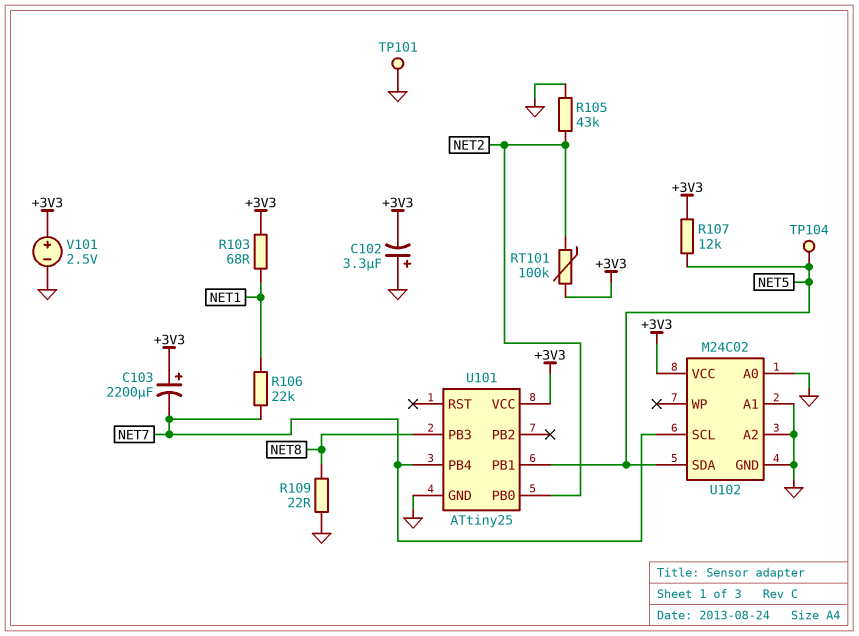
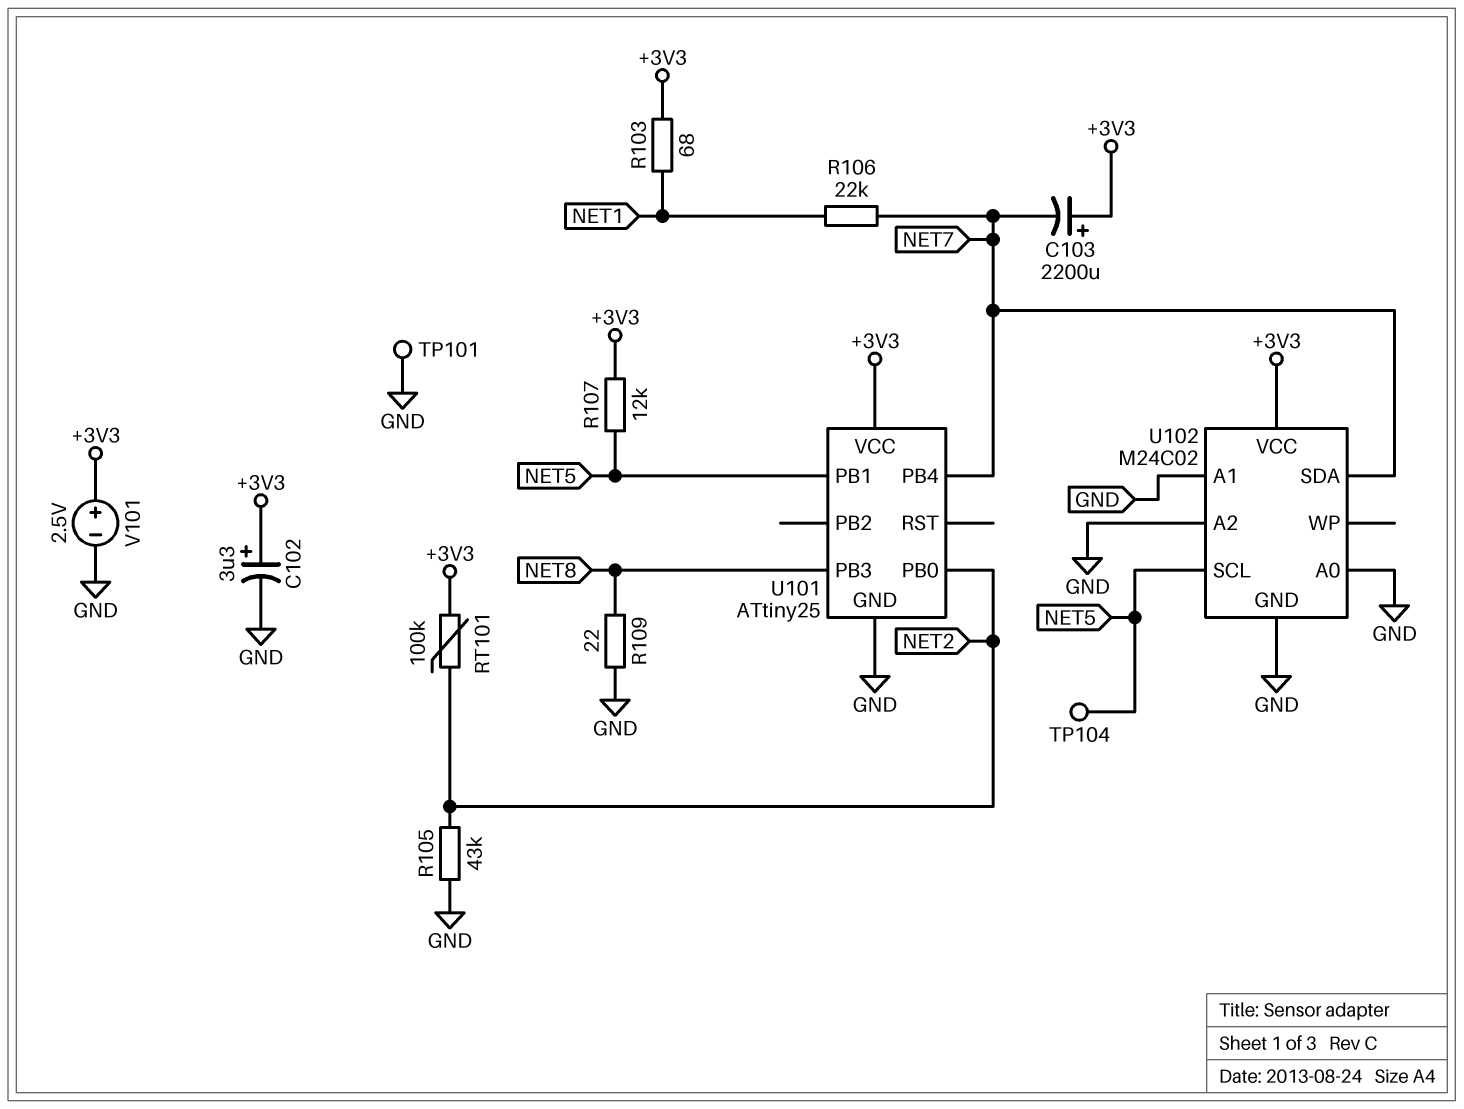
C102: 3.3uF (plus GND, minus +3V3) -> 3.3uF (plus +3V3, minus GND)
U102 pin SCL: NET7 -> NET5
U102 pin SDA: NET5 -> NET7

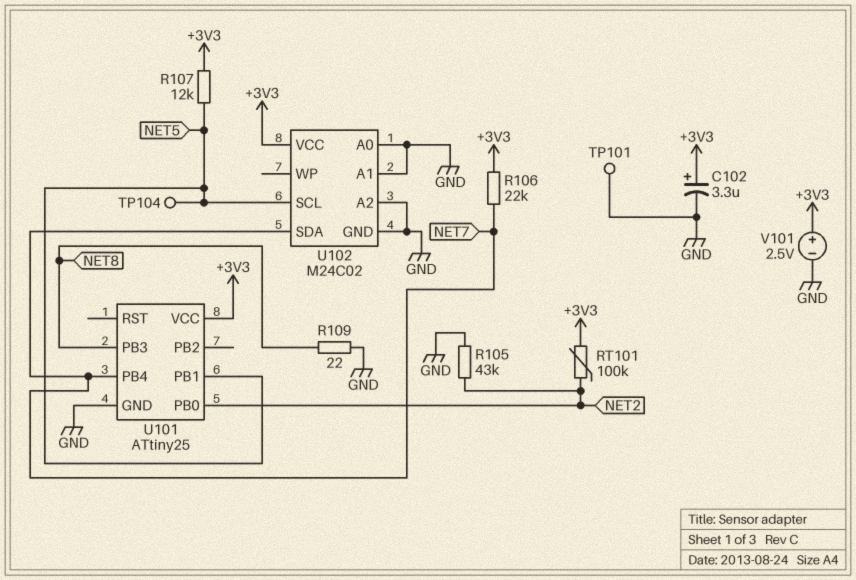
C103: 2200uF (plus +3V3, minus NET7) -> none
R103: 68 (+3V3, NET1) -> none
R106: 22k (NET1, NET7) -> 22k (+3V3, NET7)

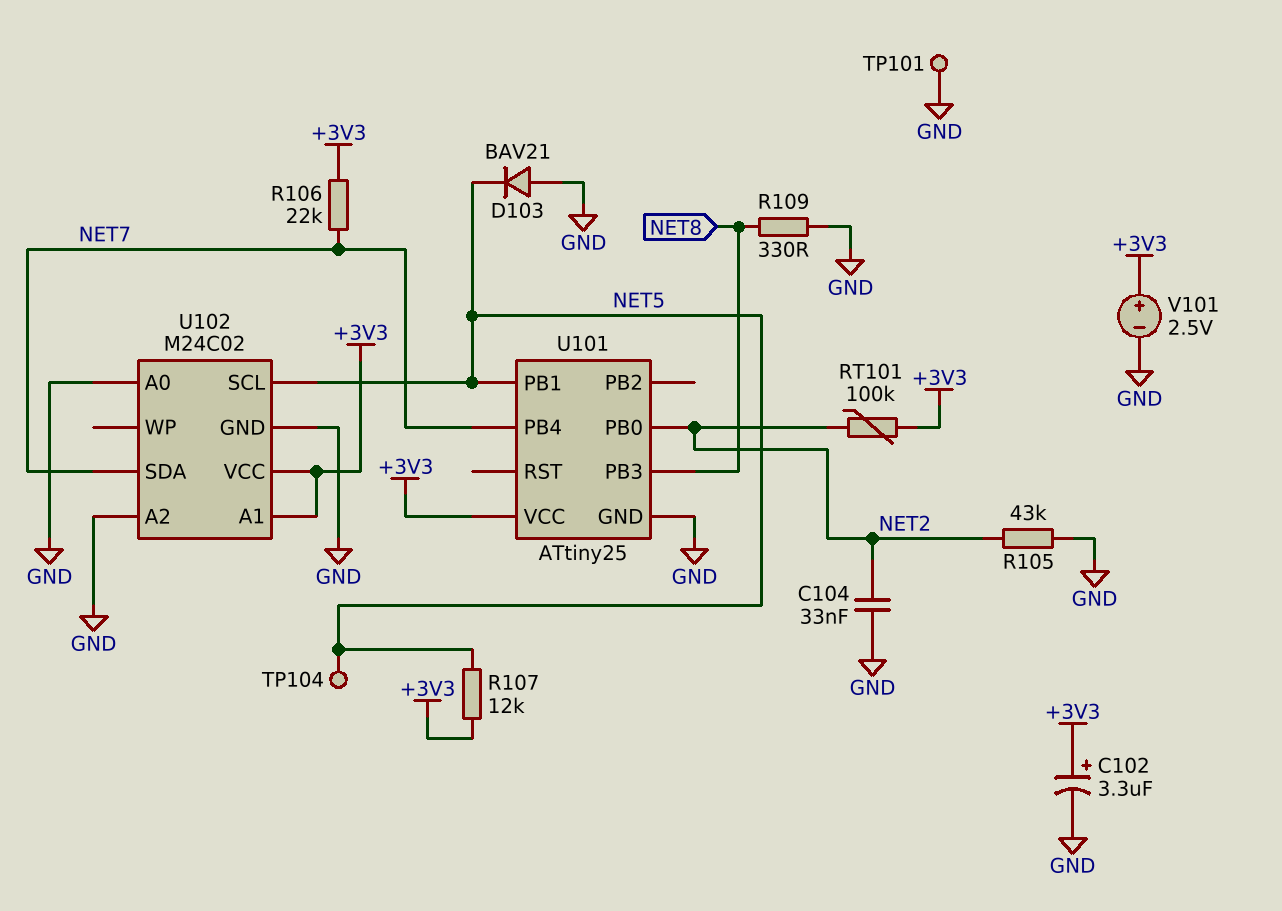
C104: none -> 33nF (GND, NET2)
D103: none -> diode BAV21 (A GND, K NET5)
R109: 22 (GND, NET8) -> 330 (GND, NET8)
U102 pin A1: GND -> +3V3

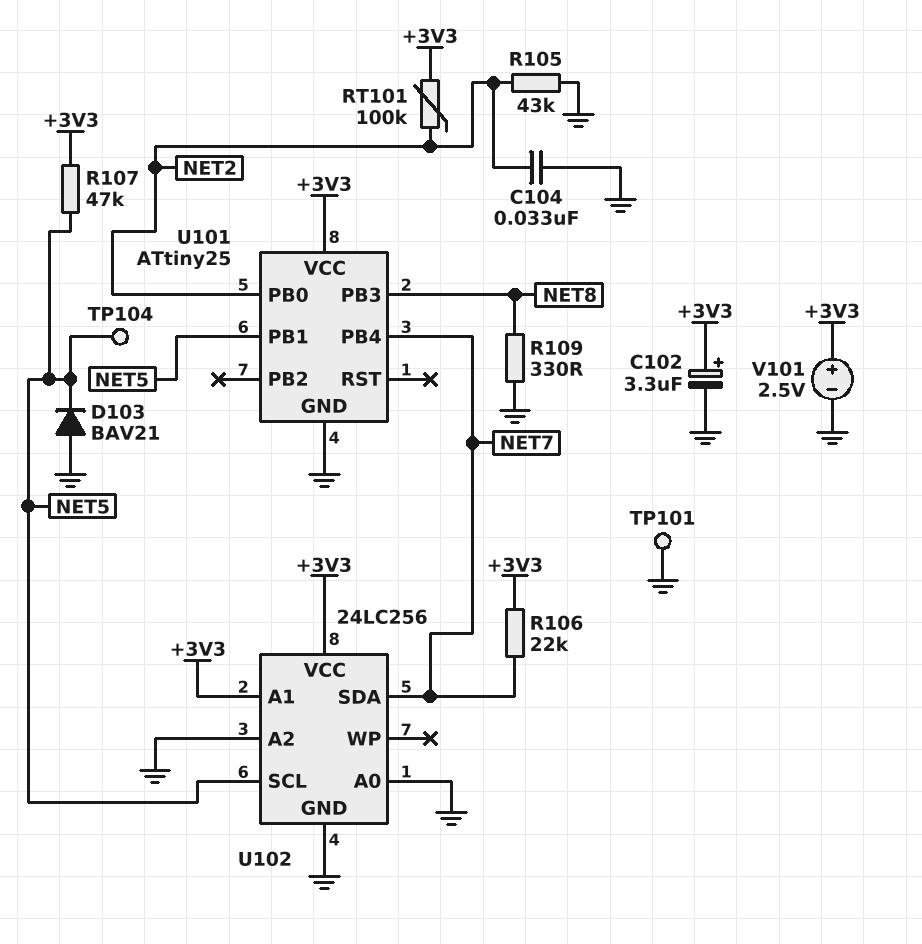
R107: 12k (+3V3, NET5) -> 47k (+3V3, NET5)
U102: M24C02 -> 24LC256

